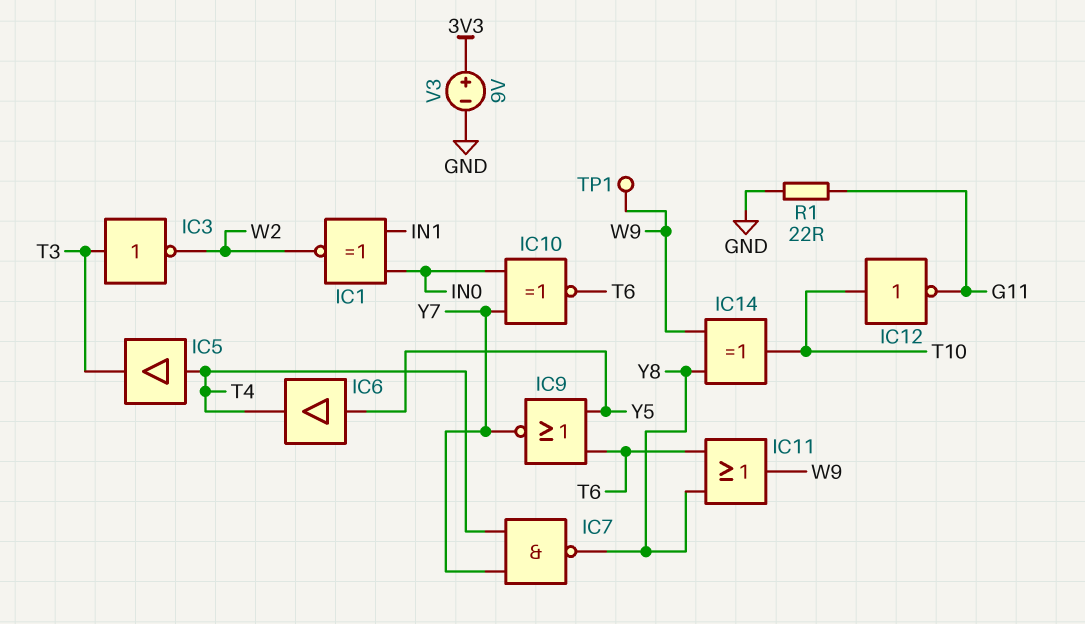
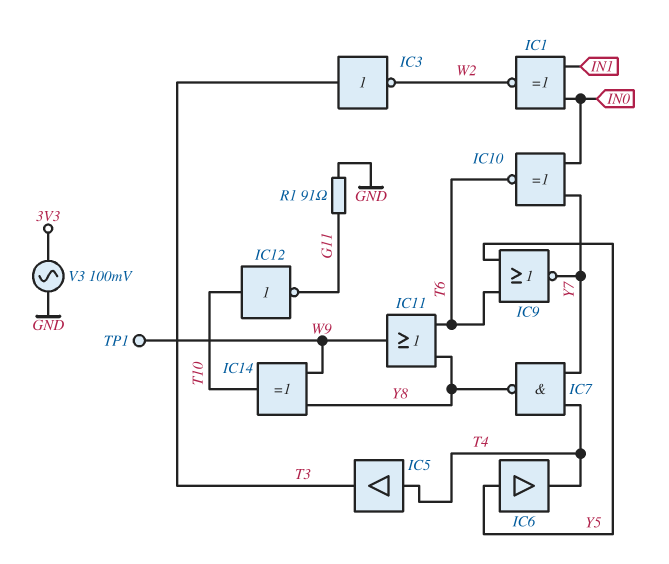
R1: 22 (G11, GND) -> 91 (G11, GND)
V3: 9V (plus 3V3, minus GND) -> AC 100mV (3V3, GND)

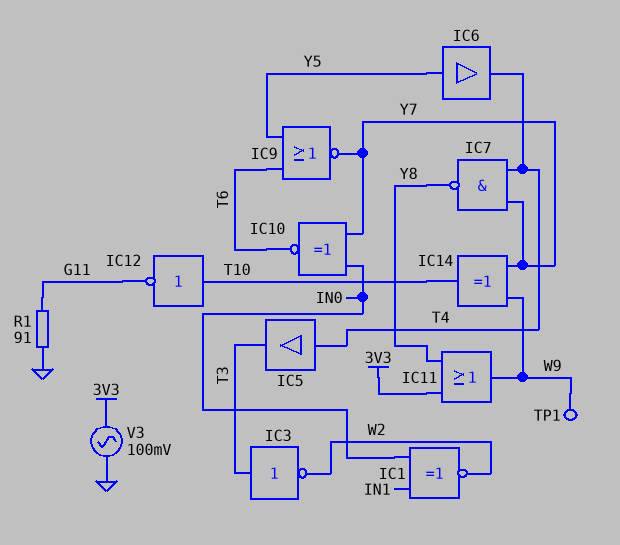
IC11: OR (in T6, in Y8, out W9) -> OR (in 3V3, in Y8, out W9)
IC14: XOR (in W9, in Y8, out T10) -> XOR (in W9, in Y7, out T10)

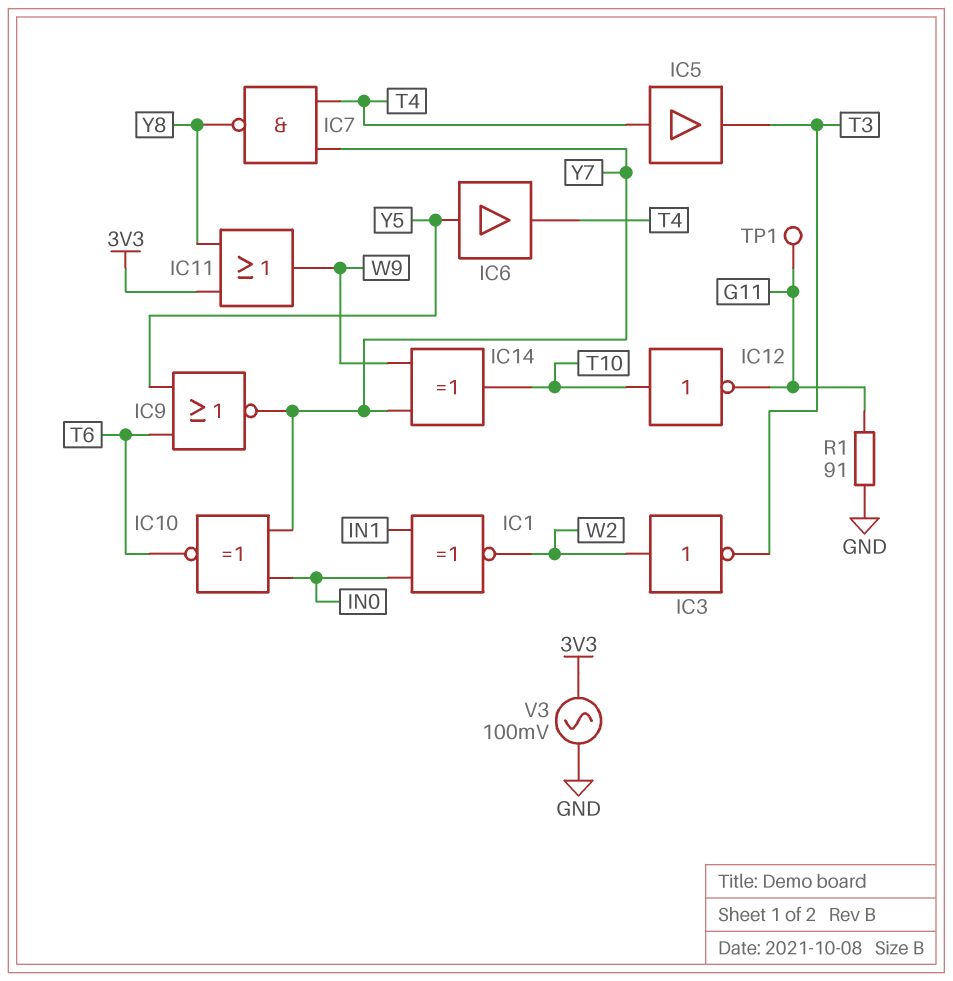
IC3: NOT (in T3, out W2) -> NOT (in W2, out T3)
TP1: test point (W9) -> test point (G11)

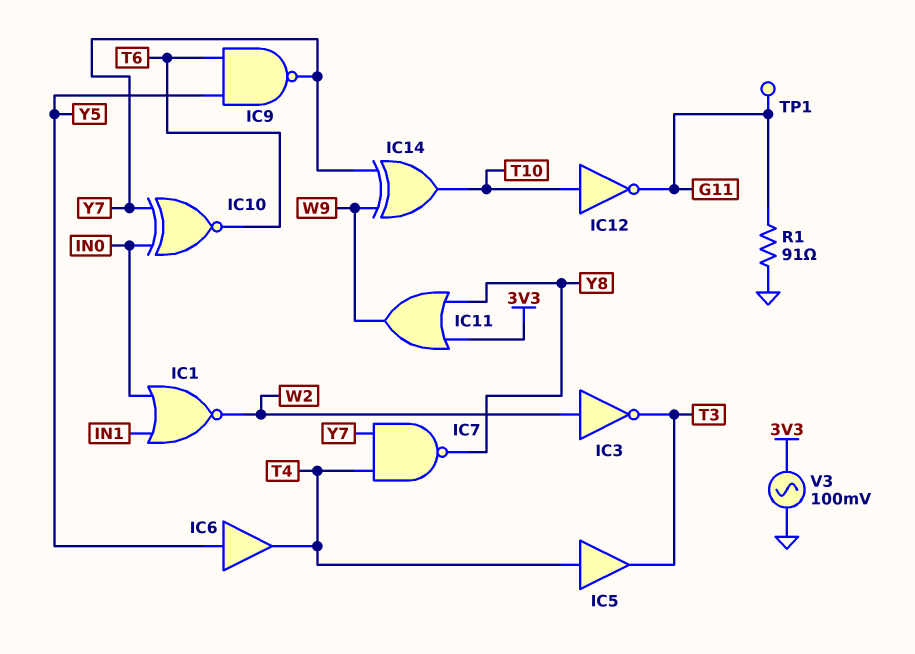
IC1: XNOR (in IN0, in IN1, out W2) -> NOR (in IN0, in IN1, out W2)
IC9: NOR (in T6, in Y5, out Y7) -> NAND (in T6, in Y5, out Y7)

